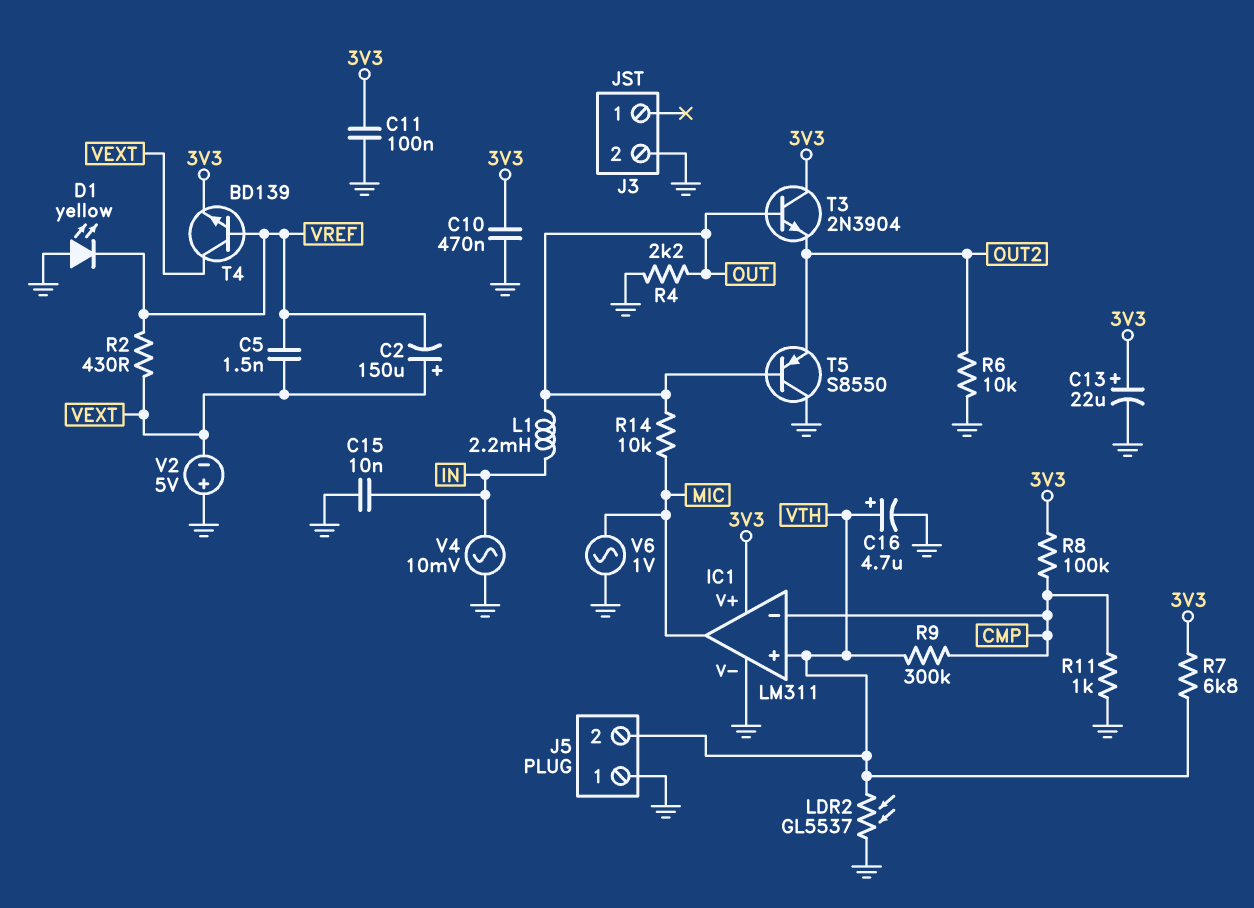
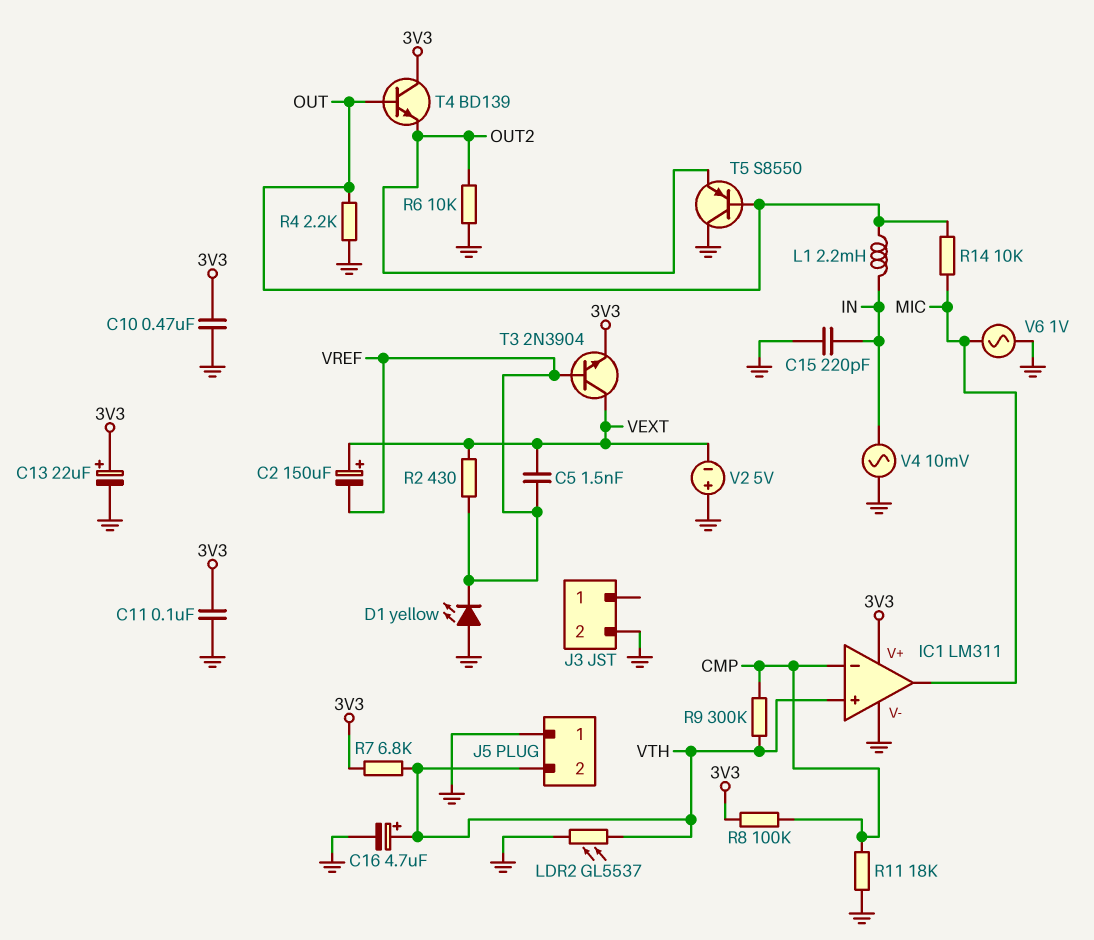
C15: 10nF (GND, IN) -> 220pF (GND, IN)
R11: 1k (CMP, GND) -> 18k (CMP, GND)
T3: NPN 2N3904 (B OUT, C 3V3, E OUT2) -> NPN 2N3904 (B VREF, C VEXT, E 3V3)
T4: NPN BD139 (B VREF, C VEXT, E 3V3) -> NPN BD139 (B OUT, C 3V3, E OUT2)

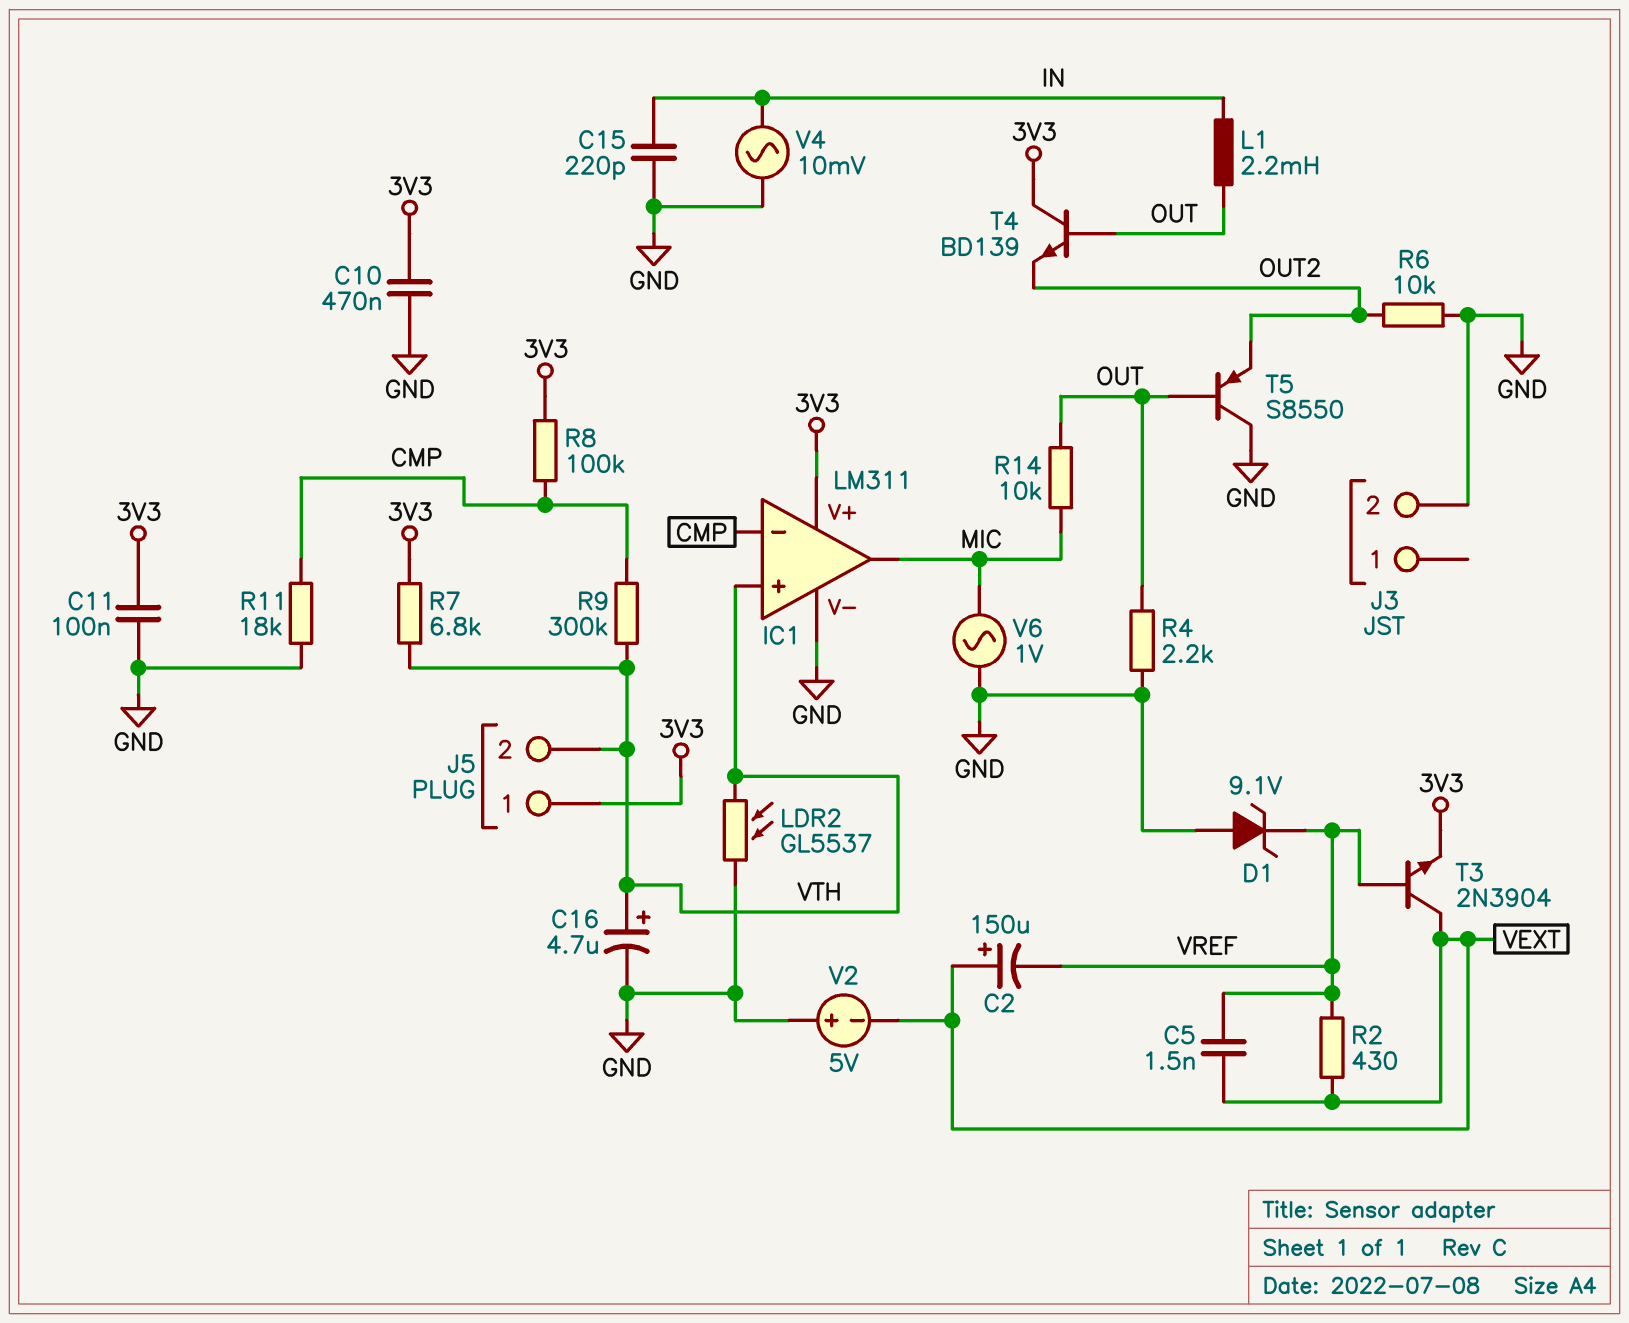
C13: 22uF (plus 3V3, minus GND) -> none
D1: LED yellow (A GND, K VREF) -> zener 9.1V (A GND, K VREF)
J5 pin 1: GND -> 3V3

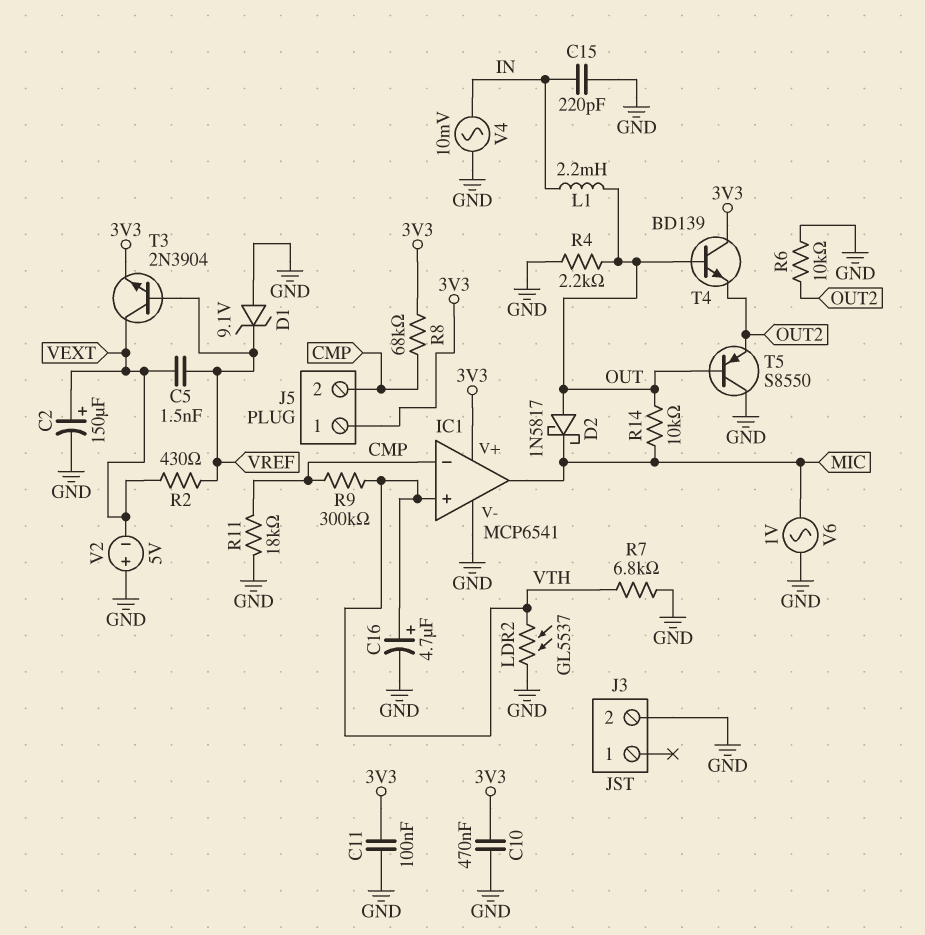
C2: 150uF (plus VEXT, minus VREF) -> 150uF (plus VEXT, minus GND)
D2: none -> schottky 1N5817 (A OUT, K MIC)
IC1: LM311 -> MCP6541
J5 pin 2: VTH -> CMP
R7: 6.8k (3V3, VTH) -> 6.8k (GND, VTH)
R8: 100k (3V3, CMP) -> 68k (3V3, CMP)

